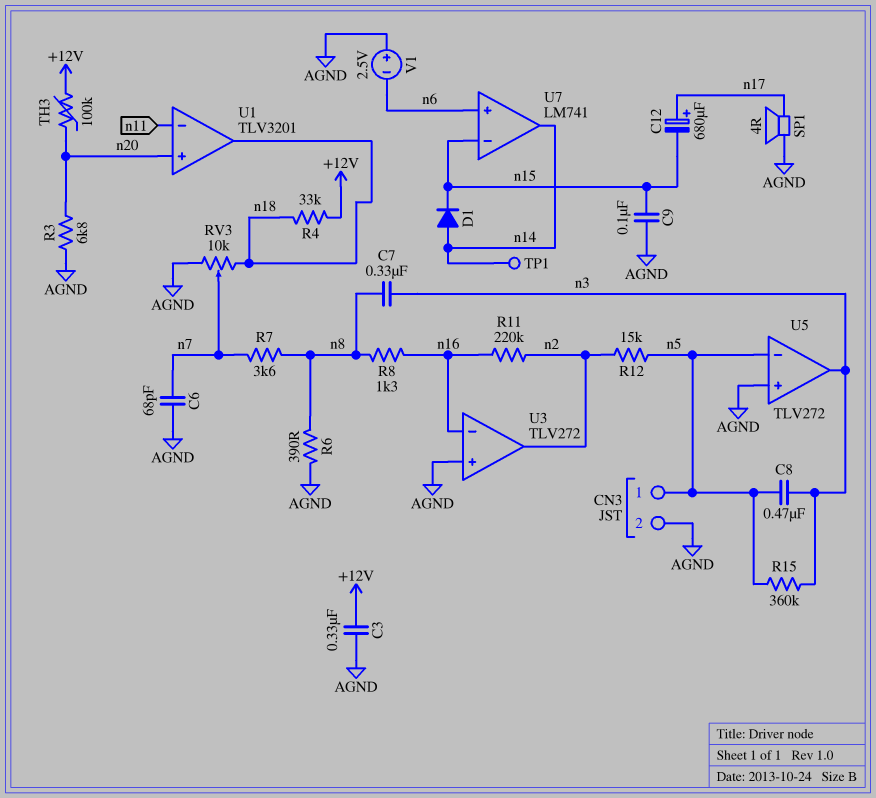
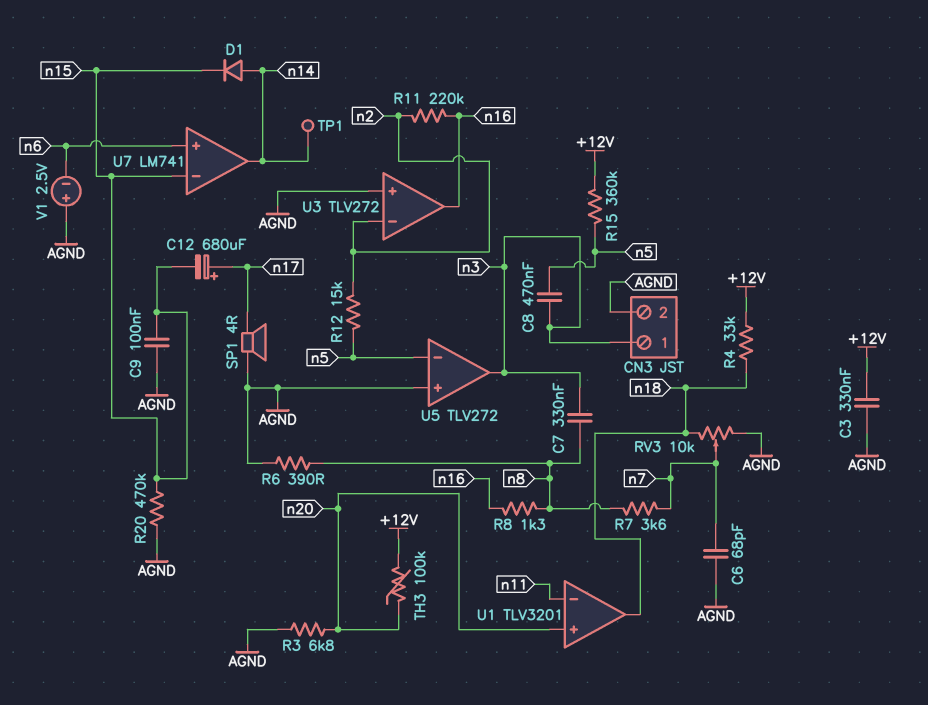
CN3 pin 1: n5 -> n3
R15: 360k (n3, n5) -> 360k (+12V, n5)
R20: none -> 470k (AGND, n15)
U3 pin in-: n16 -> n2
U3 pin out: n2 -> n16

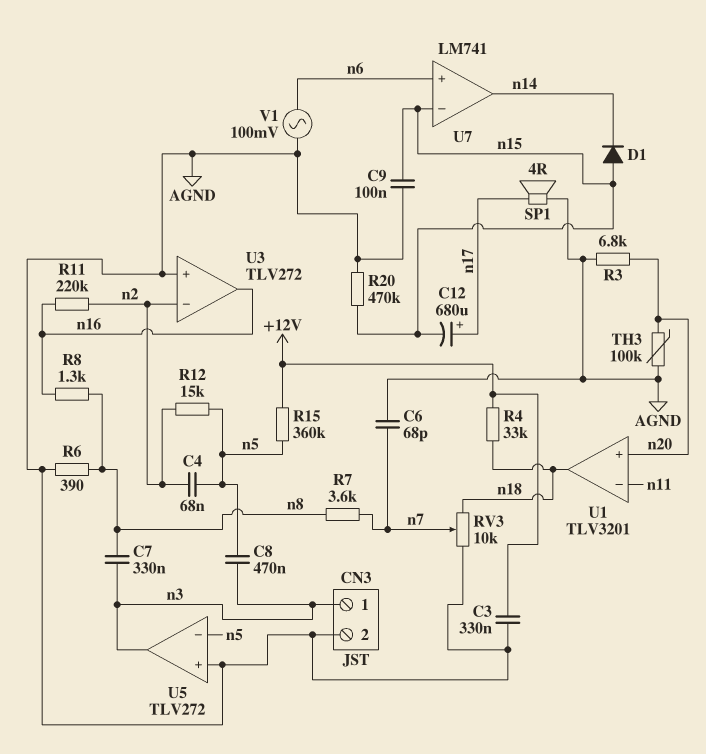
C4: none -> 68nF (n2, n5)
D1: diode (A n14, K n15) -> diode (A n15, K n14)
TH3: 100k (+12V, n20) -> 100k (AGND, n20)
TP1: test point (n14) -> none
V1: 2.5V (plus AGND, minus n6) -> AC 100mV (AGND, n6)

